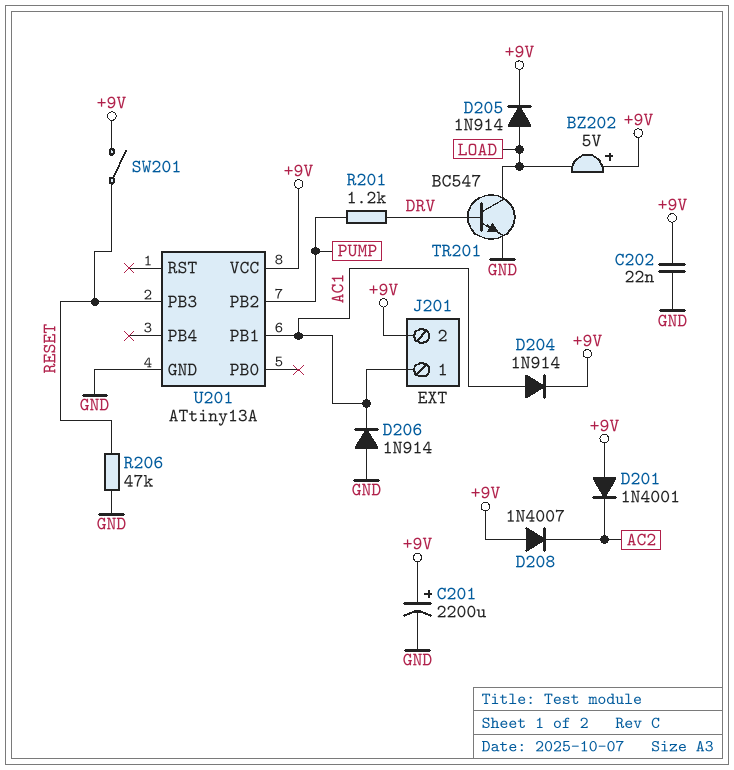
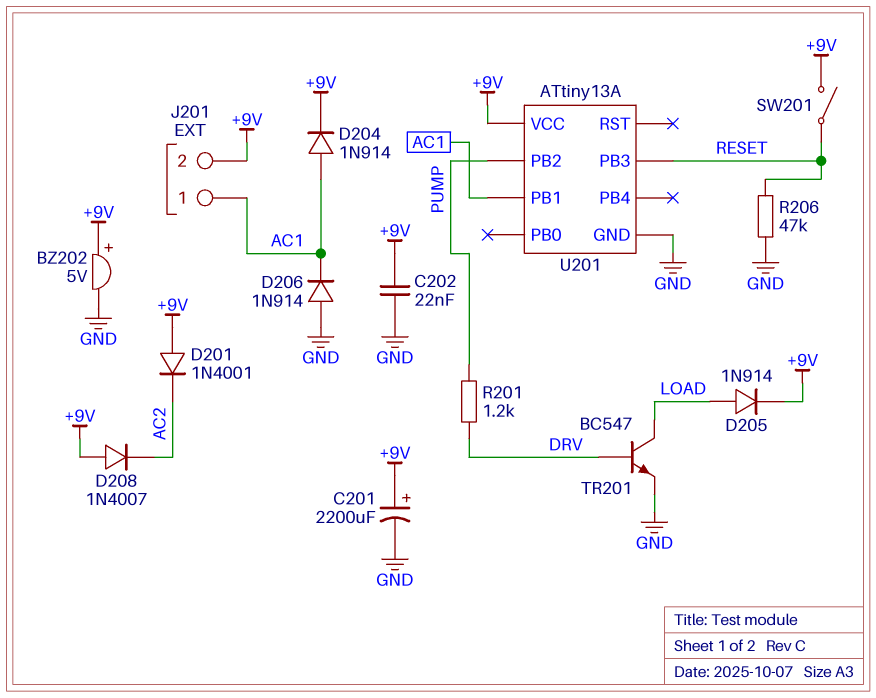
BZ202: buzzer 5V (plus +9V, minus LOAD) -> buzzer 5V (plus +9V, minus GND)

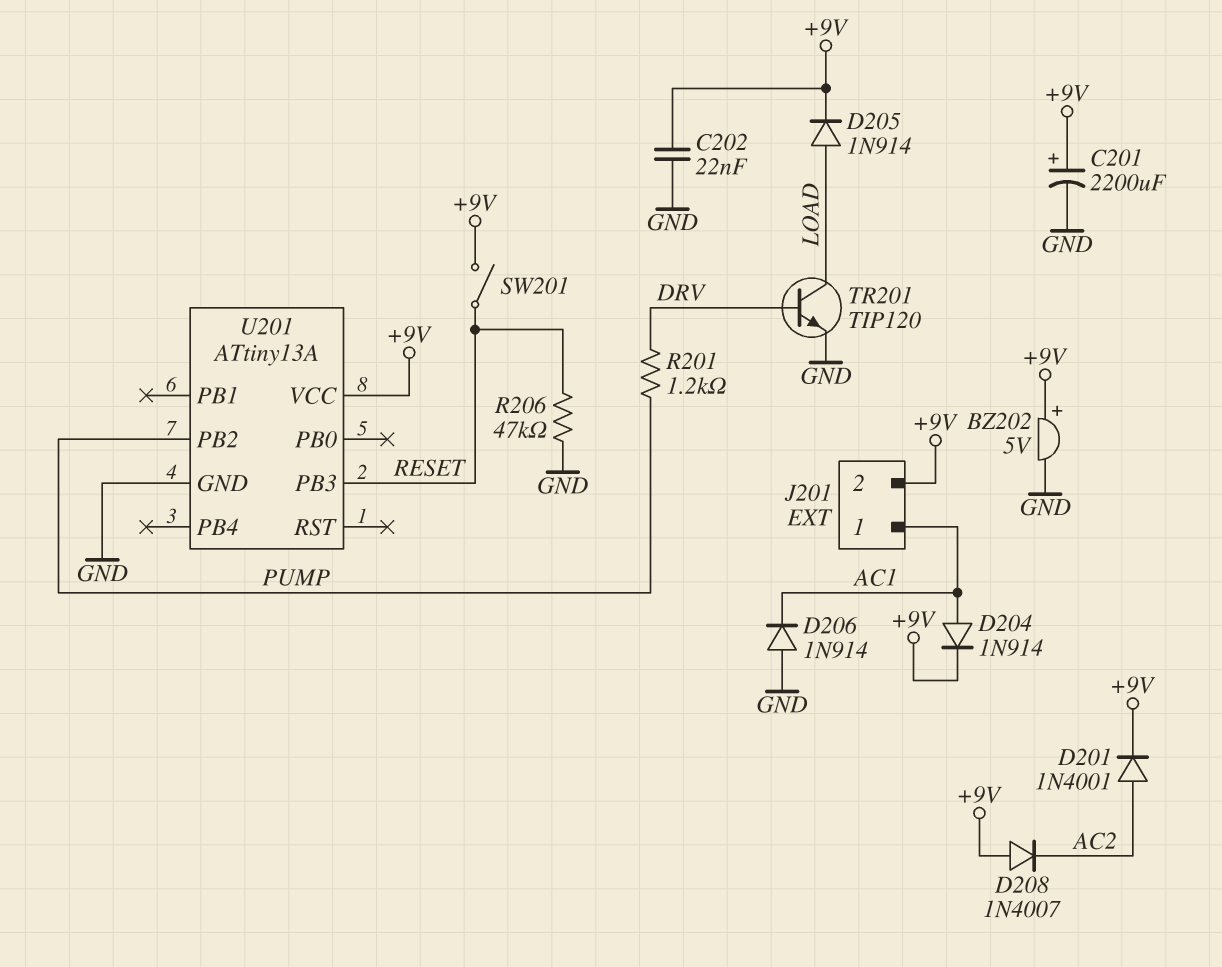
D201: diode 1N4001 (A +9V, K AC2) -> diode 1N4001 (A AC2, K +9V)
TR201: NPN BC547 (B DRV, C LOAD, E GND) -> NPN TIP120 (B DRV, C LOAD, E GND)
U201 pin PB1: AC1 -> none

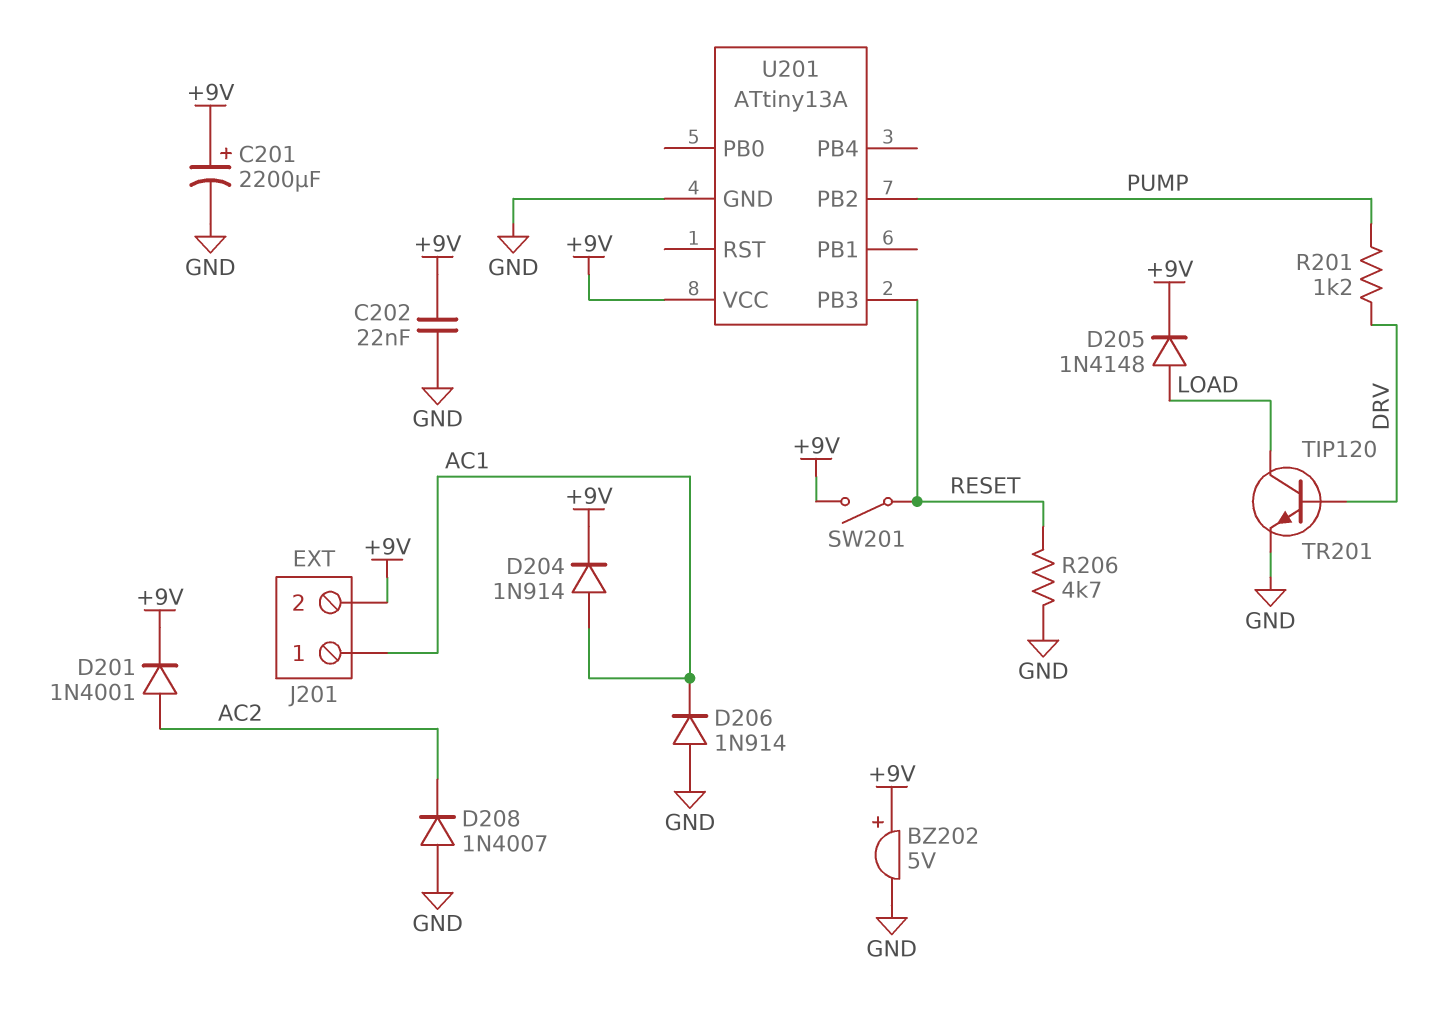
D205: diode 1N914 (A LOAD, K +9V) -> diode 1N4148 (A LOAD, K +9V)
D208: diode 1N4007 (A +9V, K AC2) -> diode 1N4007 (A GND, K AC2)
R206: 47k (GND, RESET) -> 4.7k (GND, RESET)

